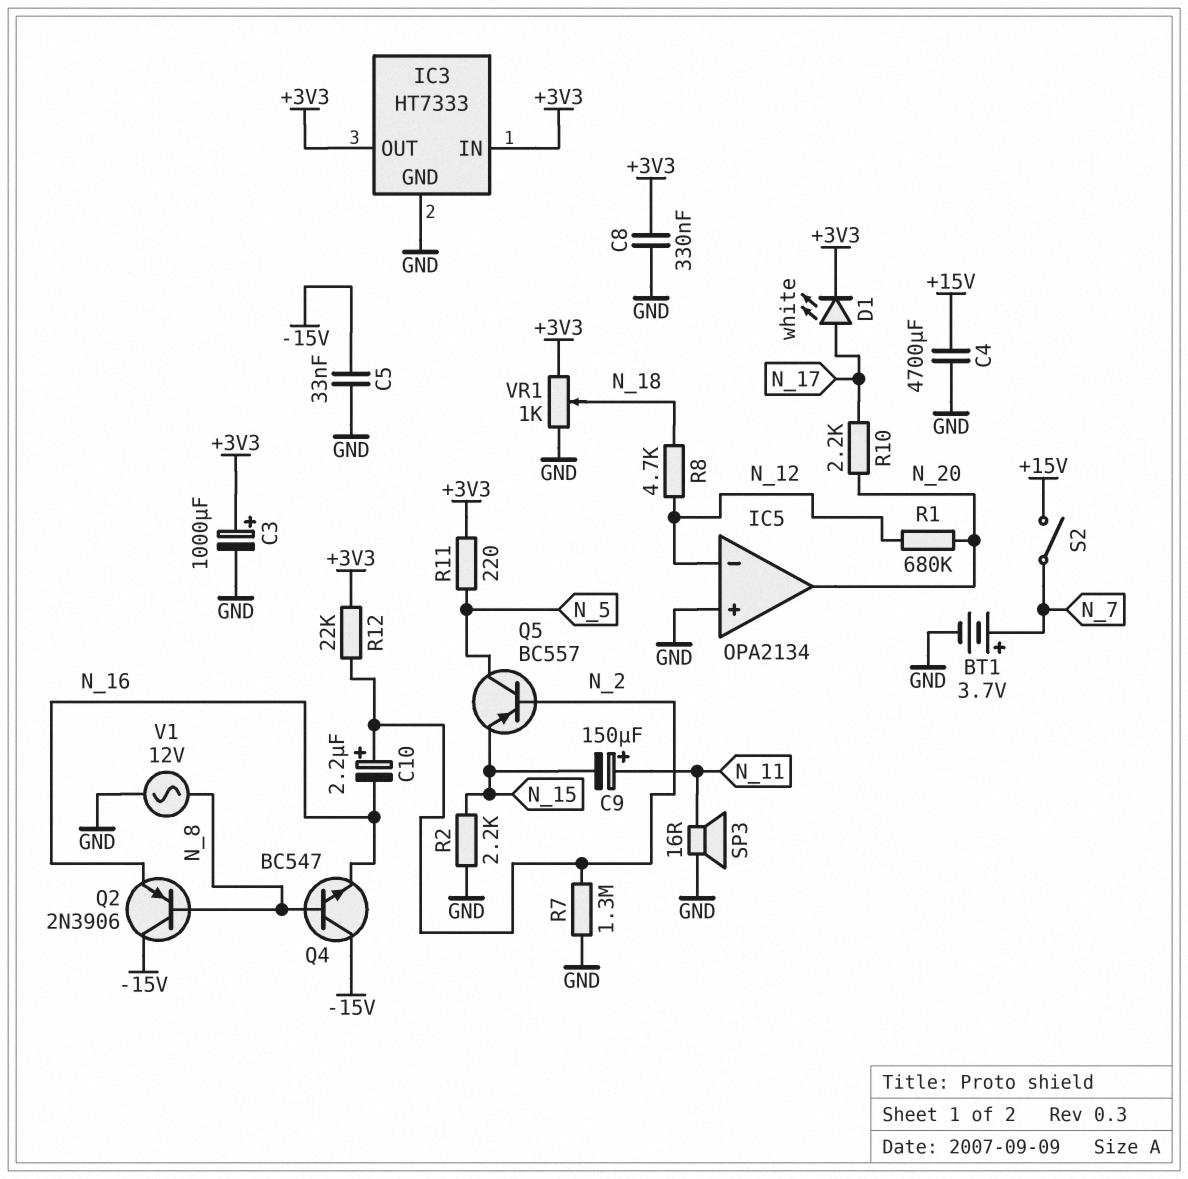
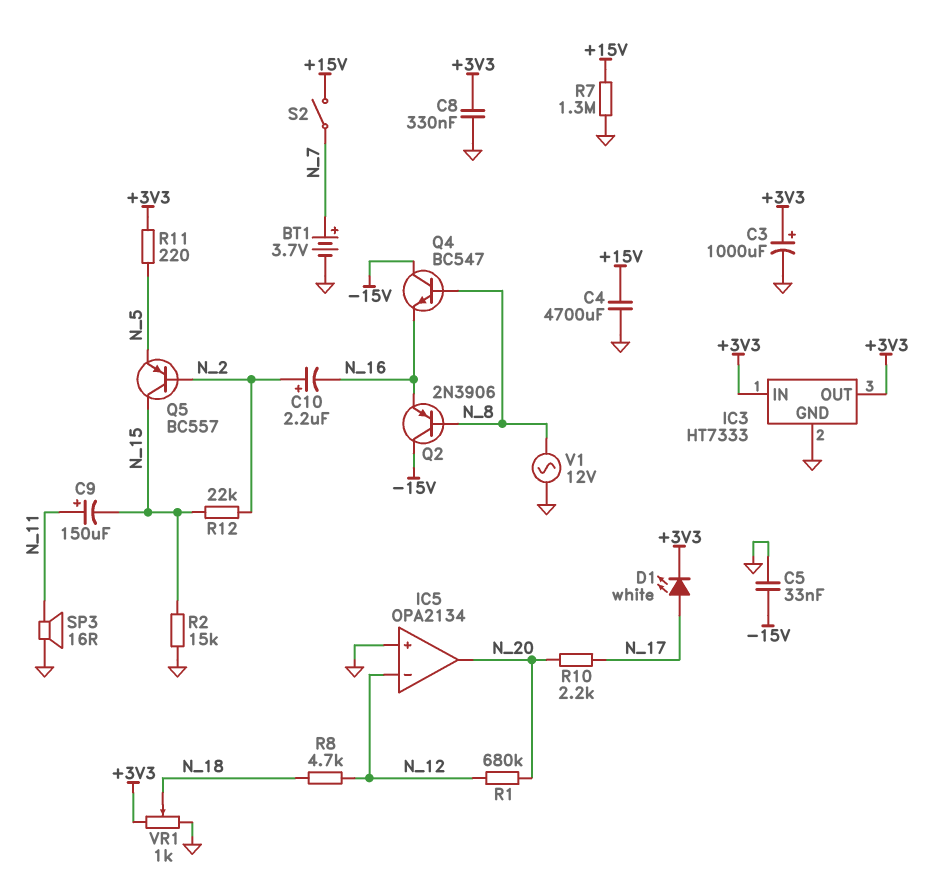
Q5: PNP BC557 (B N_2, C N_5, E N_15) -> PNP BC557 (B N_2, C N_15, E N_5)
R2: 2.2k (GND, N_15) -> 15k (GND, N_15)
R7: 1.3M (GND, N_2) -> 1.3M (+15V, GND)
R12: 22k (+3V3, N_2) -> 22k (N_2, N_15)

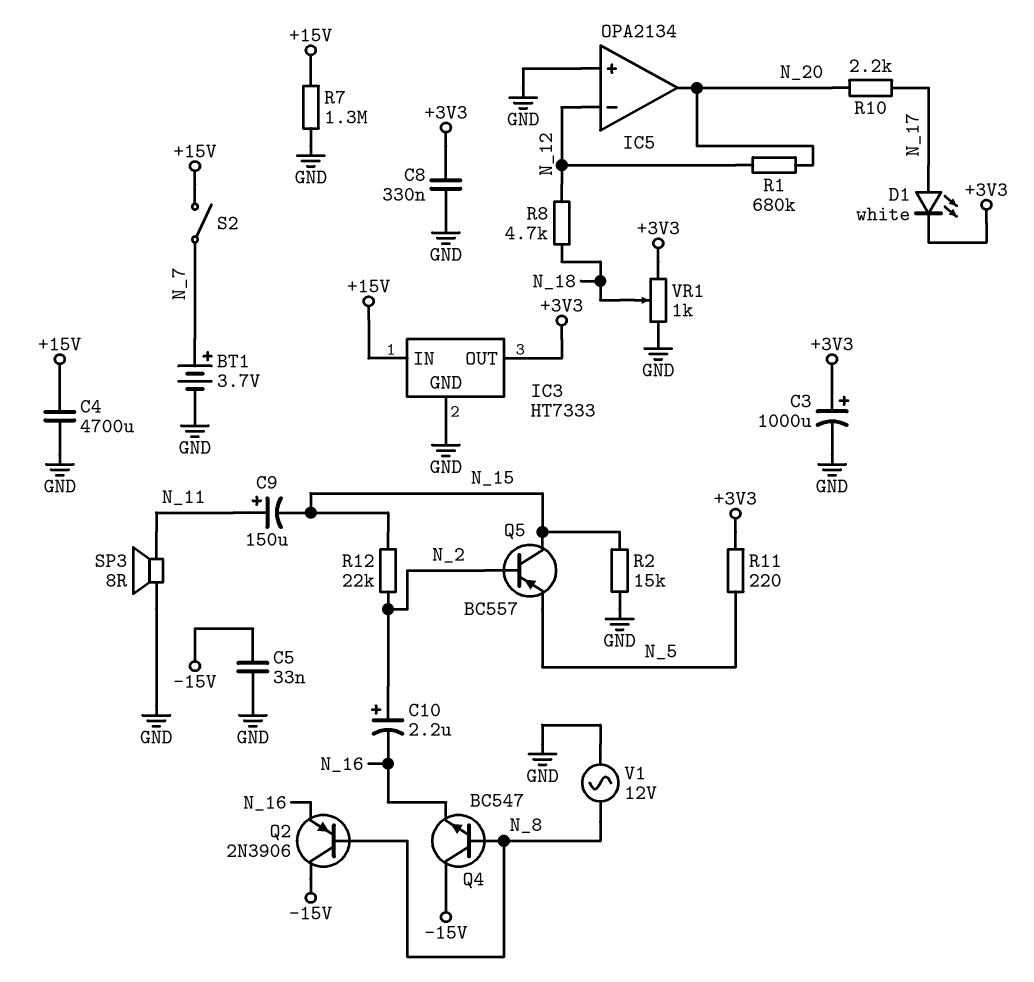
IC3 pin IN: +3V3 -> +15V
SP3: speaker 16R (GND, N_11) -> speaker 8R (GND, N_11)

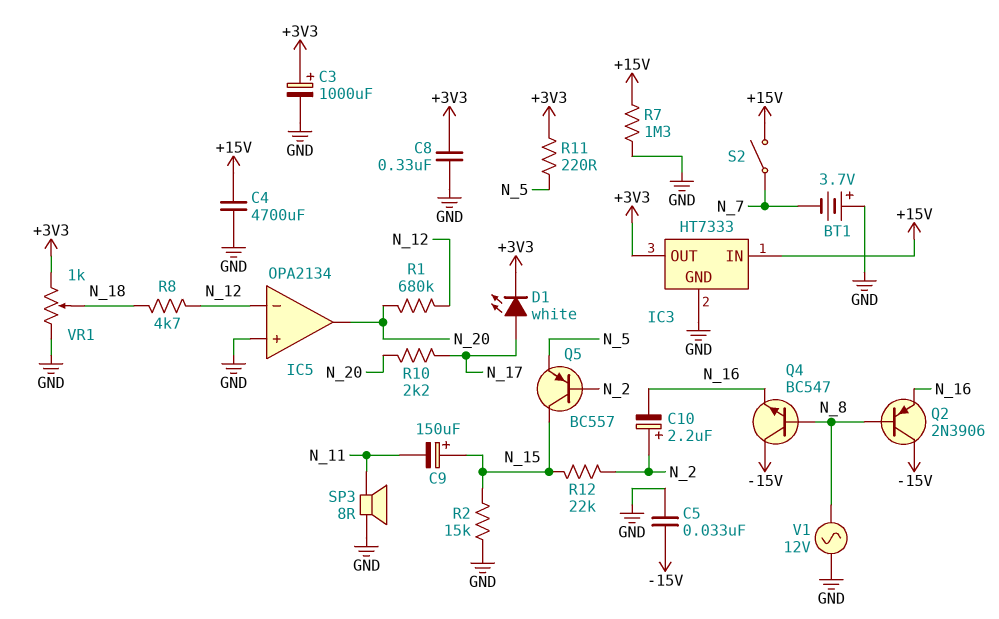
BT1: 3.7V (plus N_7, minus GND) -> 3.7V (plus GND, minus N_7)
C9: 150uF (plus N_11, minus N_15) -> 150uF (plus N_15, minus N_11)

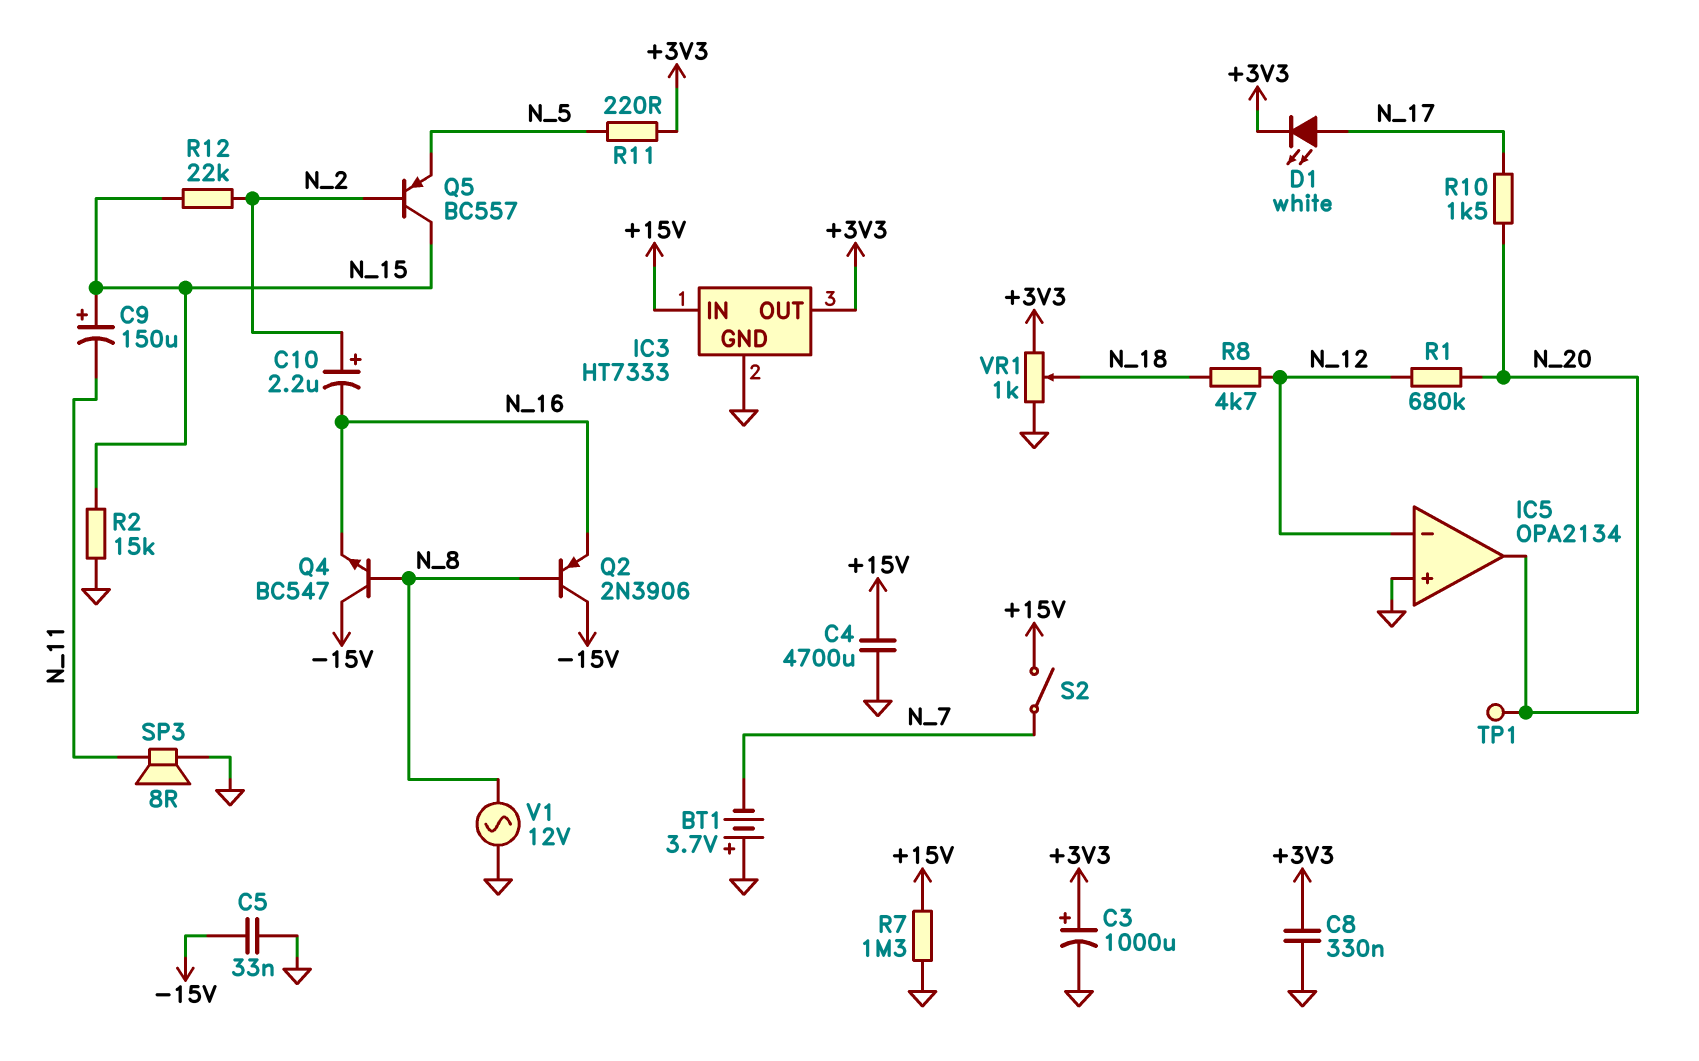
R10: 2.2k (N_17, N_20) -> 1.5k (N_17, N_20)
TP1: none -> test point (N_20)

